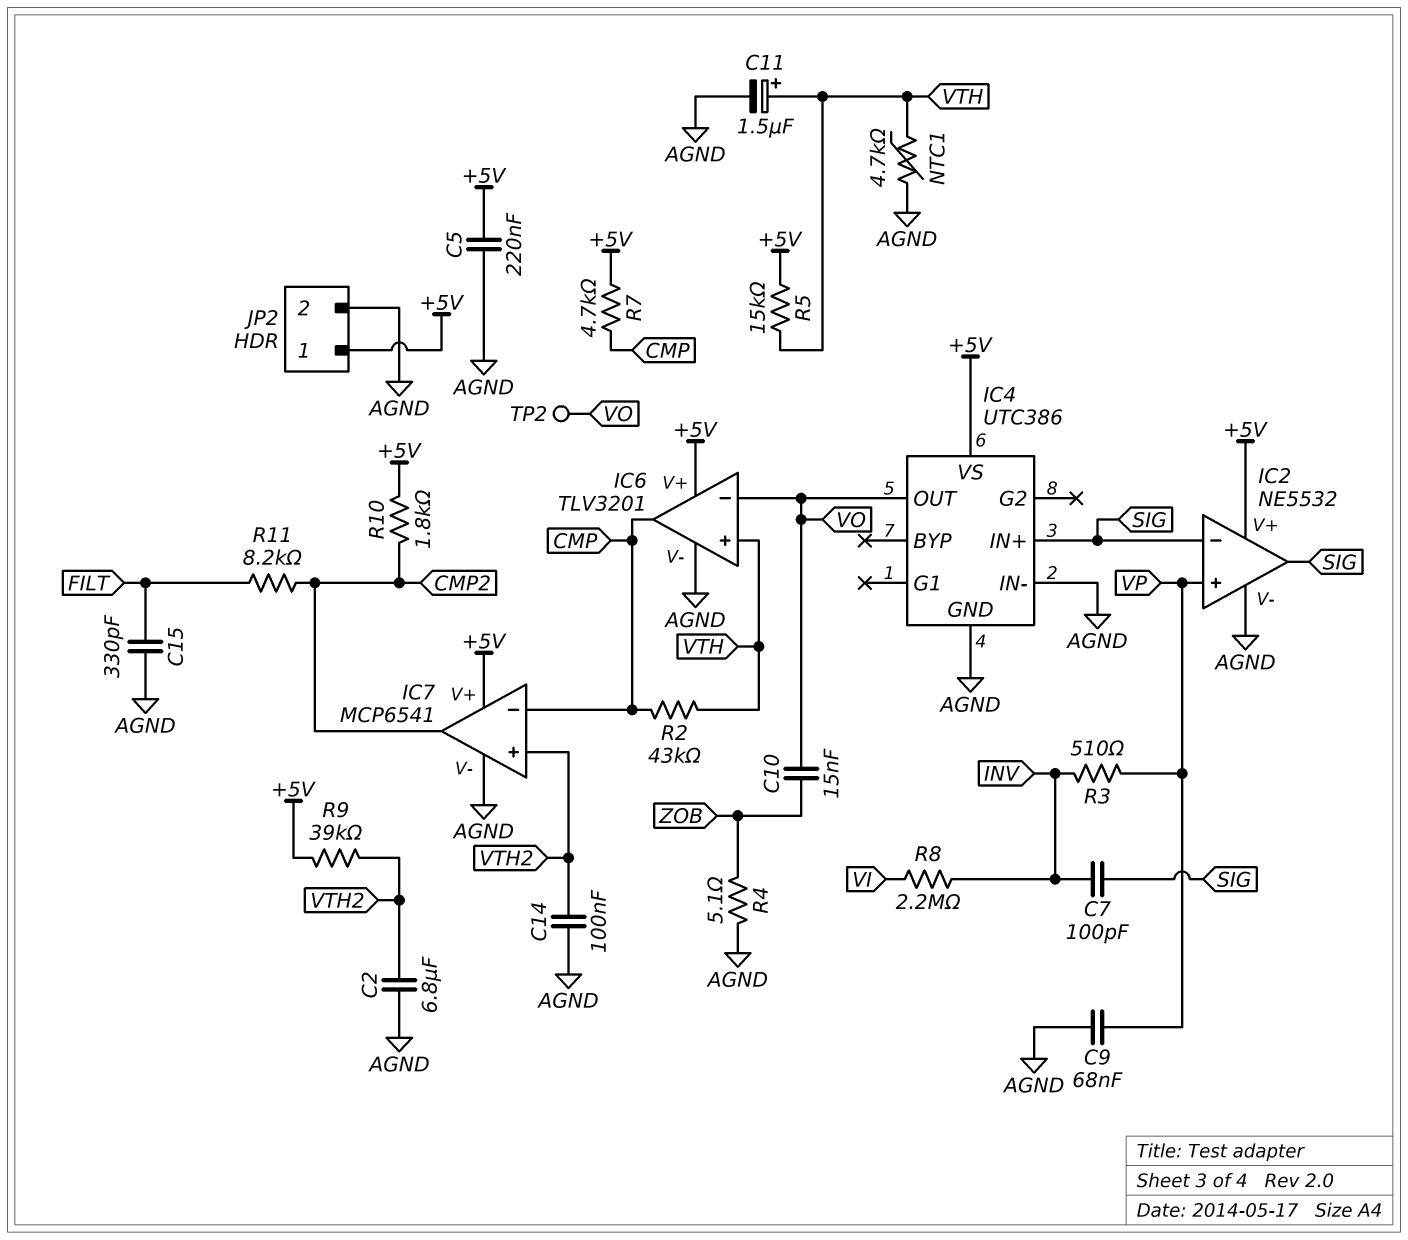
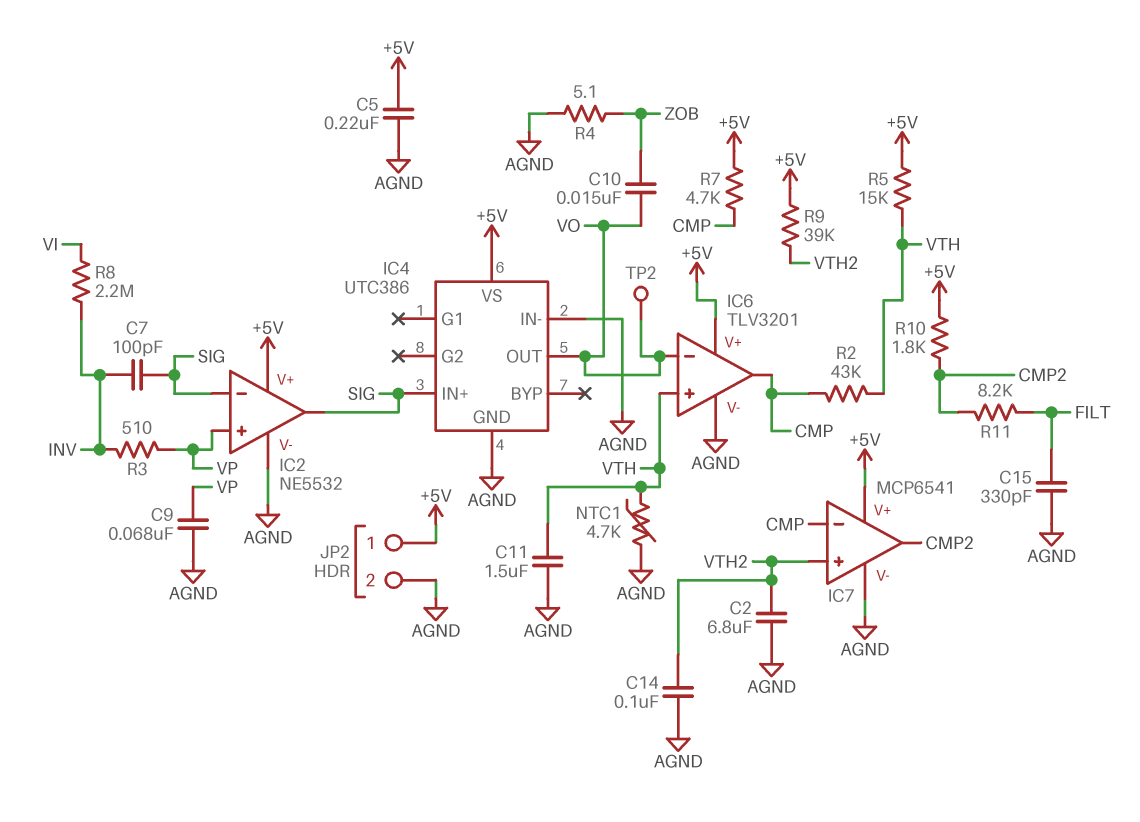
C11: 1.5uF (plus VTH, minus AGND) -> 1.5uF (AGND, VTH)

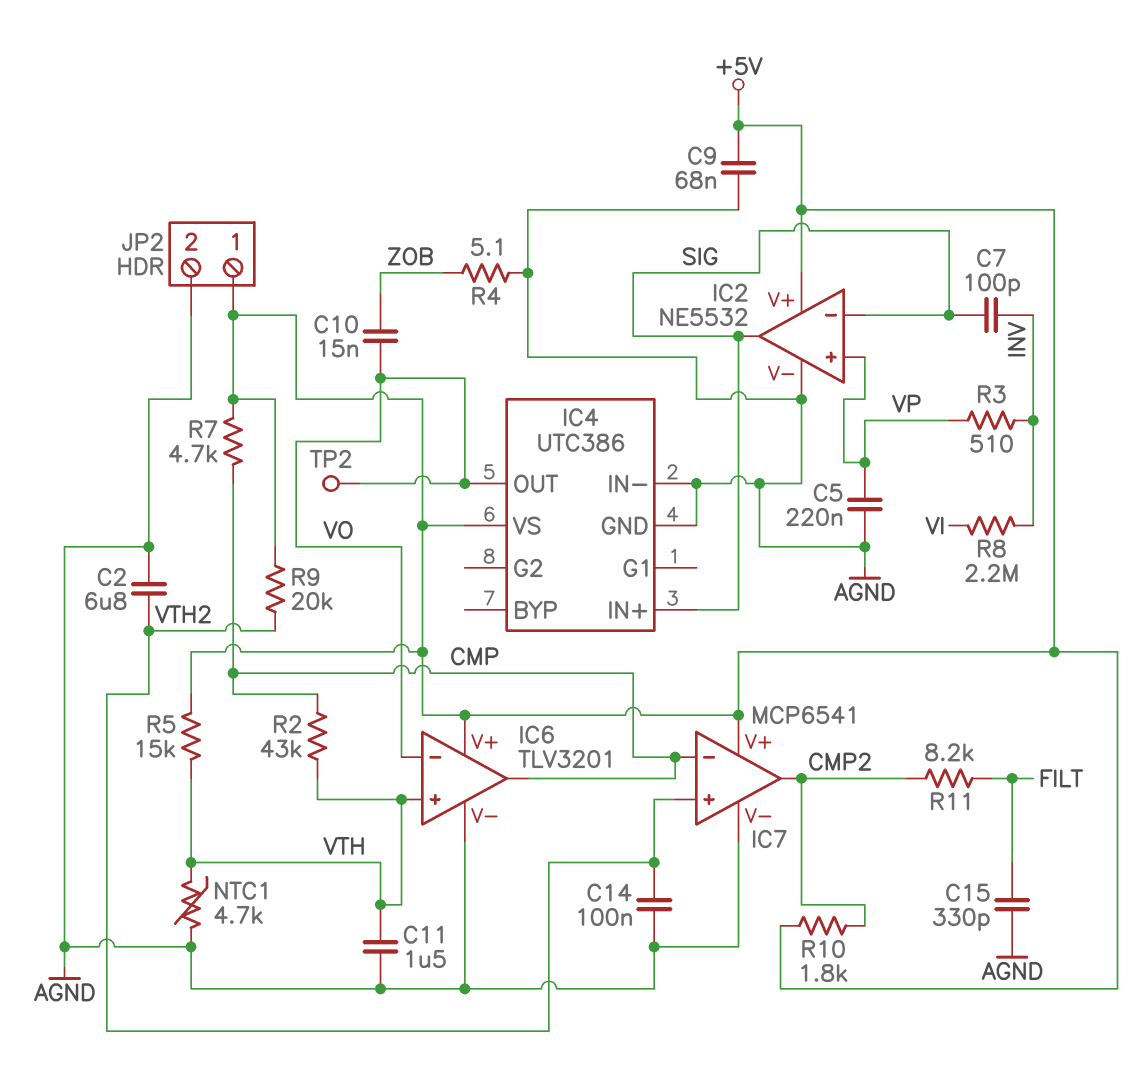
C5: 220nF (+5V, AGND) -> 220nF (AGND, VP)
C9: 68nF (AGND, VP) -> 68nF (+5V, AGND)
R9: 39k (+5V, VTH2) -> 20k (+5V, VTH2)

